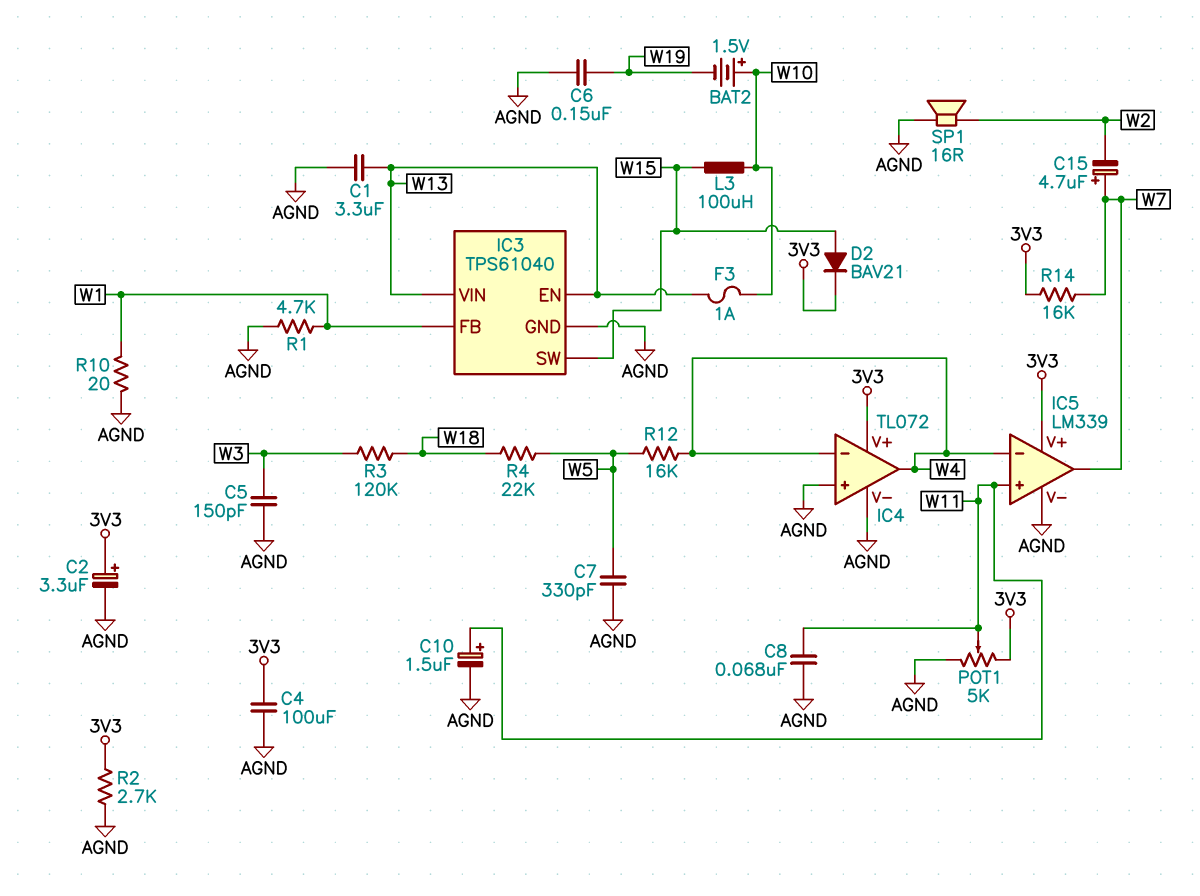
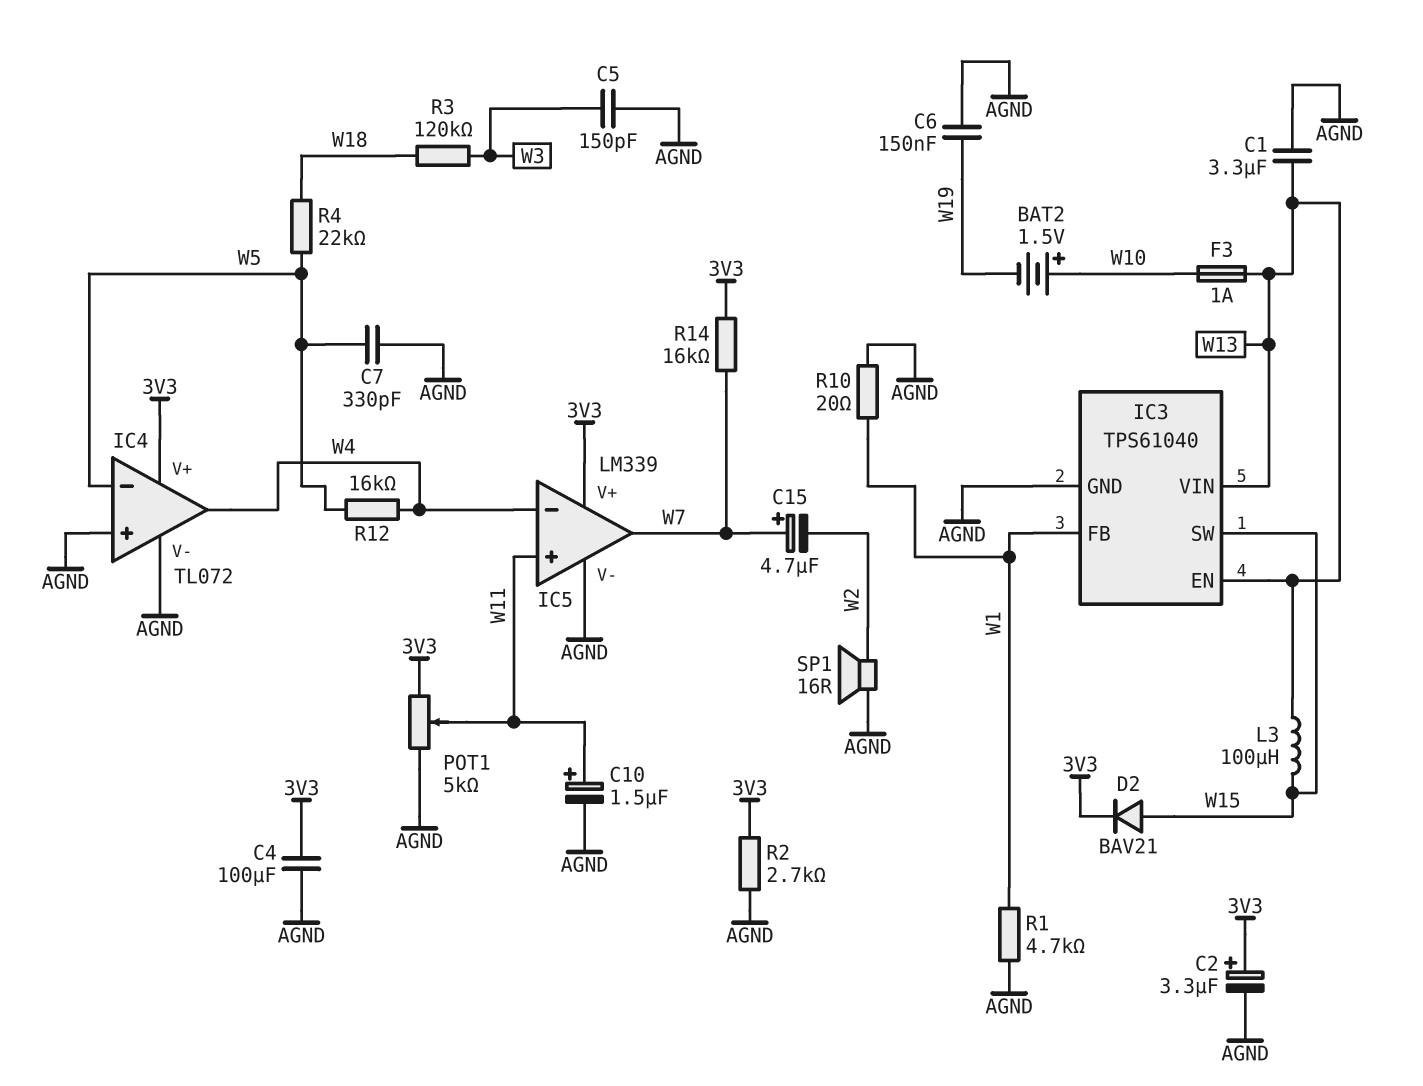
C8: 68nF (AGND, W11) -> none
IC4 pin in-: W4 -> W5
L3: 100uH (W10, W15) -> 100uH (W13, W15)

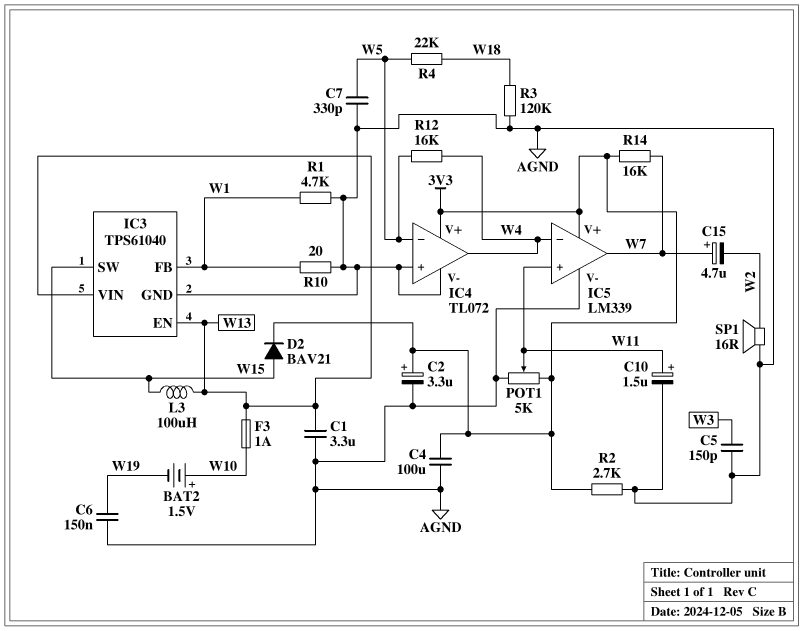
R3: 120k (W3, W18) -> 120k (AGND, W18)

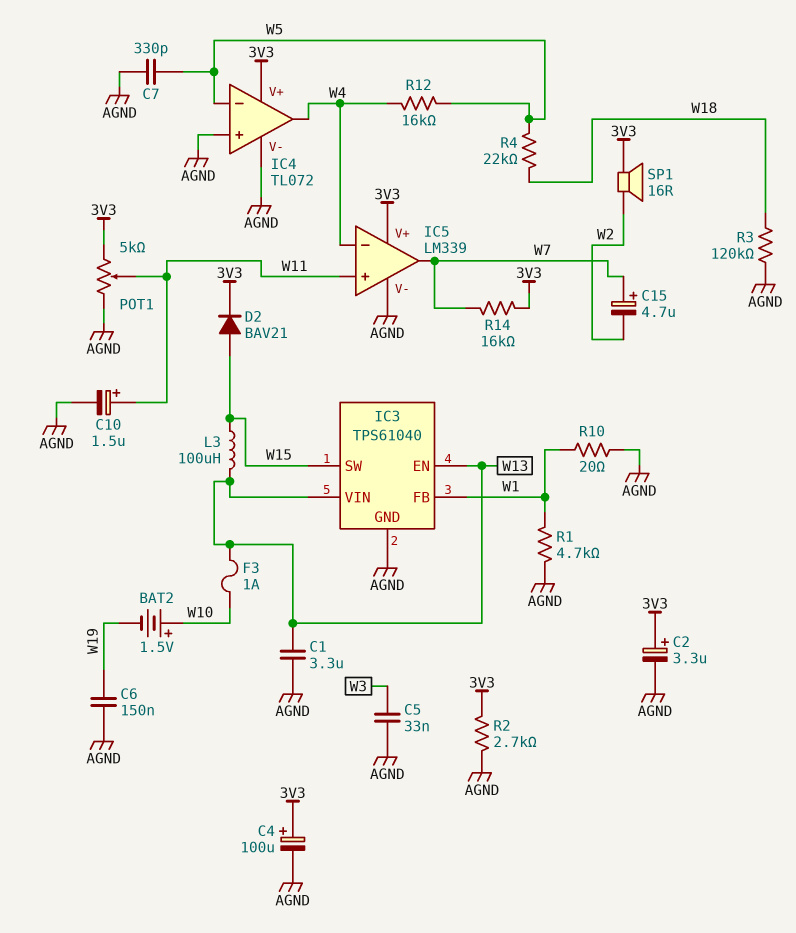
C4: 100uF (3V3, AGND) -> 100uF (plus 3V3, minus AGND)
C5: 150pF (AGND, W3) -> 33nF (AGND, W3)
SP1: speaker 16R (AGND, W2) -> speaker 16R (3V3, W2)

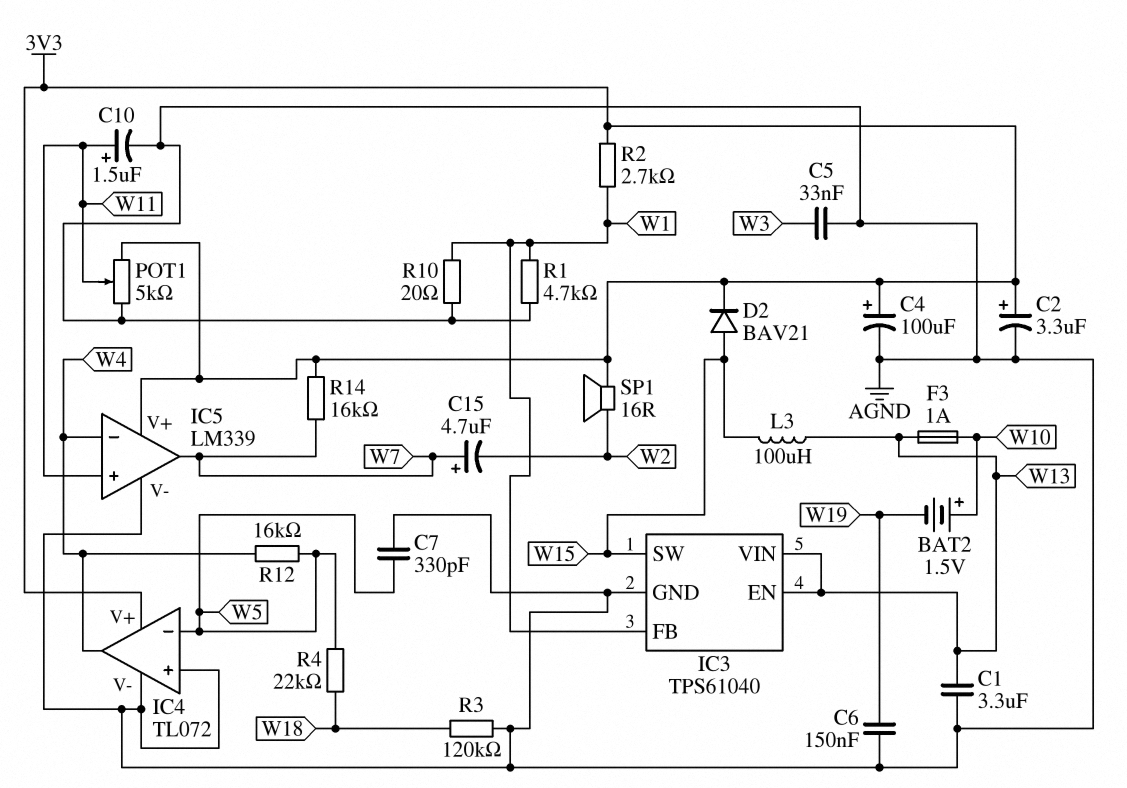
R2: 2.7k (3V3, AGND) -> 2.7k (3V3, W1)

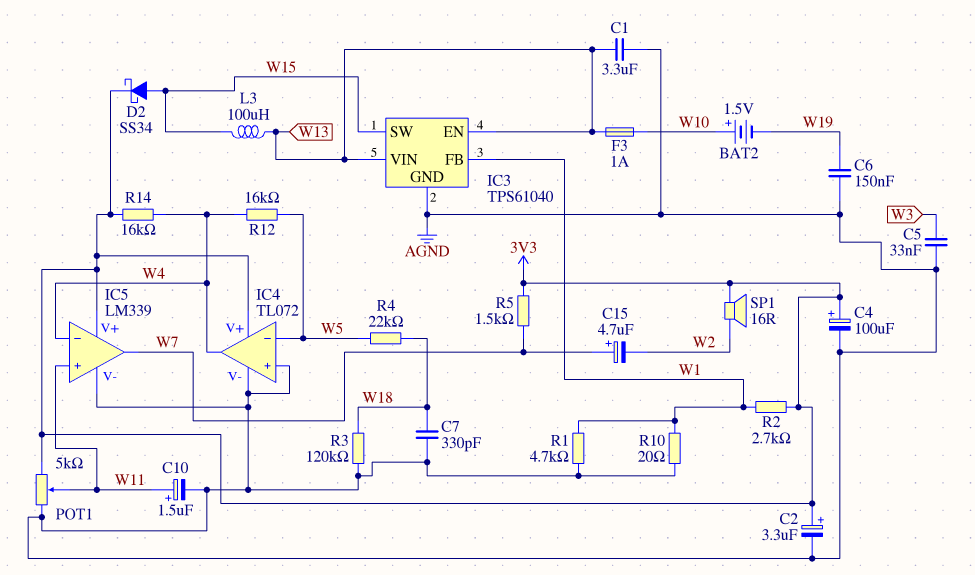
C7: 330pF (AGND, W5) -> 330pF (AGND, W18)
D2: diode BAV21 (A W15, K 3V3) -> schottky SS34 (A W15, K 3V3)
R5: none -> 1.5k (3V3, W7)
R14: 16k (3V3, W7) -> 16k (3V3, W4)

